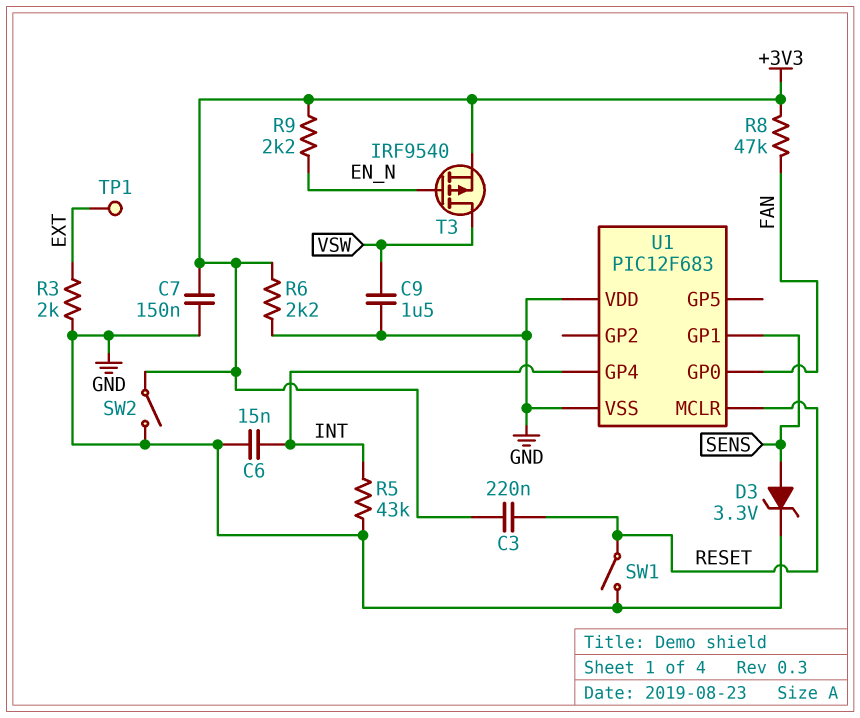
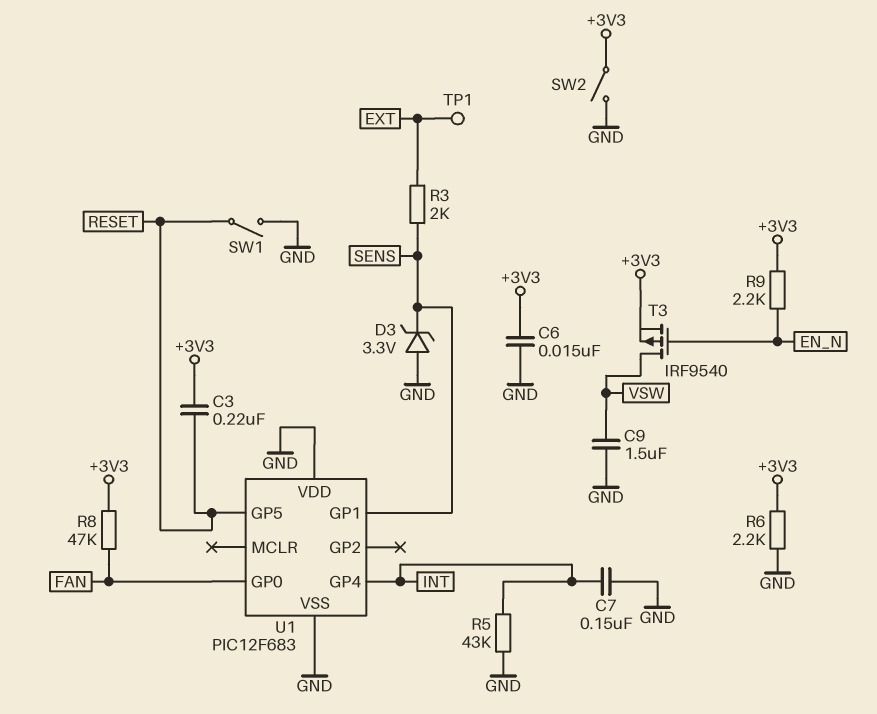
C6: 15nF (GND, INT) -> 15nF (+3V3, GND)
C7: 150nF (+3V3, GND) -> 150nF (GND, INT)
D3: zener 3.3V (A SENS, K GND) -> zener 3.3V (A GND, K SENS)
R3: 2k (EXT, GND) -> 2k (EXT, SENS)
U1 pin GP5: none -> RESET
U1 pin MCLR: RESET -> none

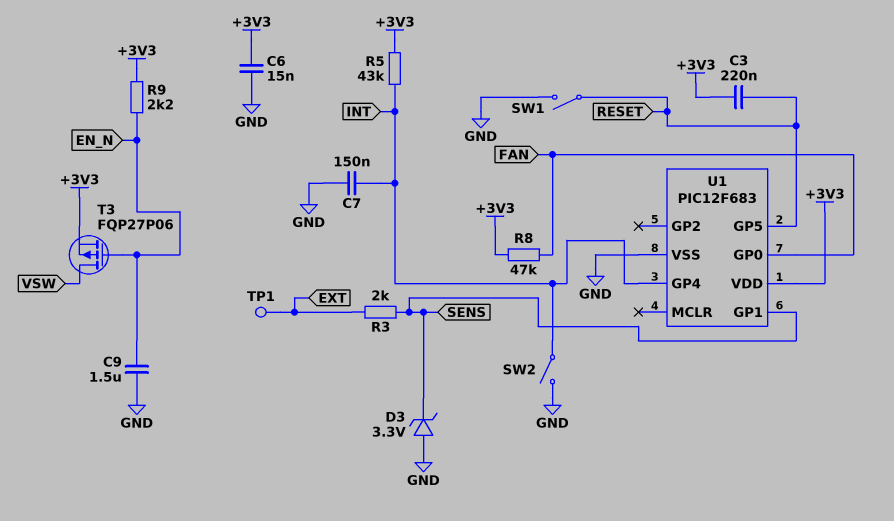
C9: 1.5uF (GND, VSW) -> 1.5uF (EN_N, GND)
R5: 43k (GND, INT) -> 43k (+3V3, INT)
R6: 2.2k (+3V3, GND) -> none
SW2: switch (+3V3, GND) -> switch (GND, INT)
T3: PMOS IRF9540 (G EN_N, D VSW, S +3V3) -> PMOS FQP27P06 (G EN_N, D VSW, S +3V3)
U1 pin VDD: GND -> +3V3

